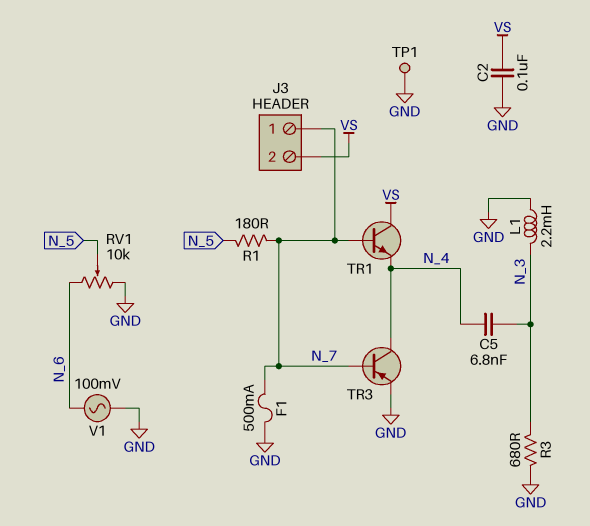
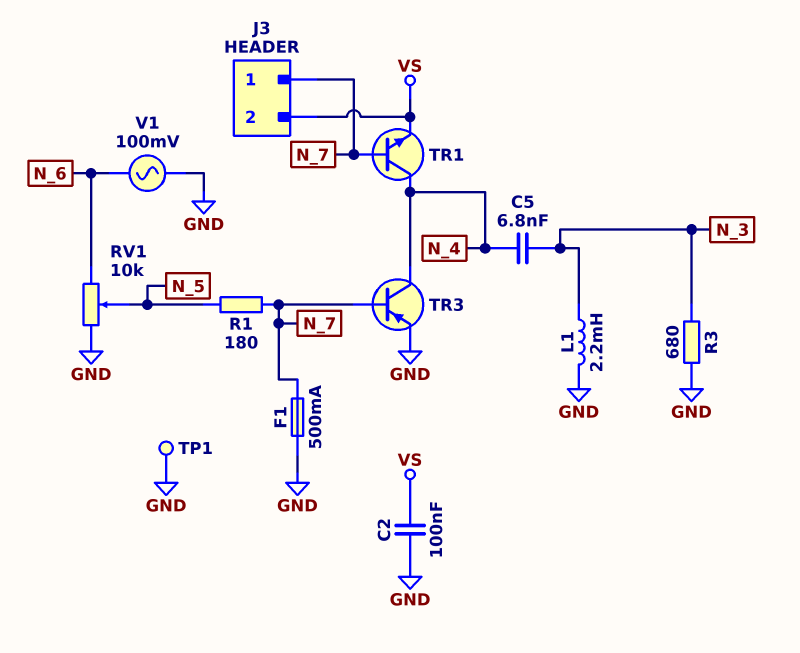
TR1: NPN (B N_7, C VS, E N_4) -> NPN (B N_7, C N_4, E VS)

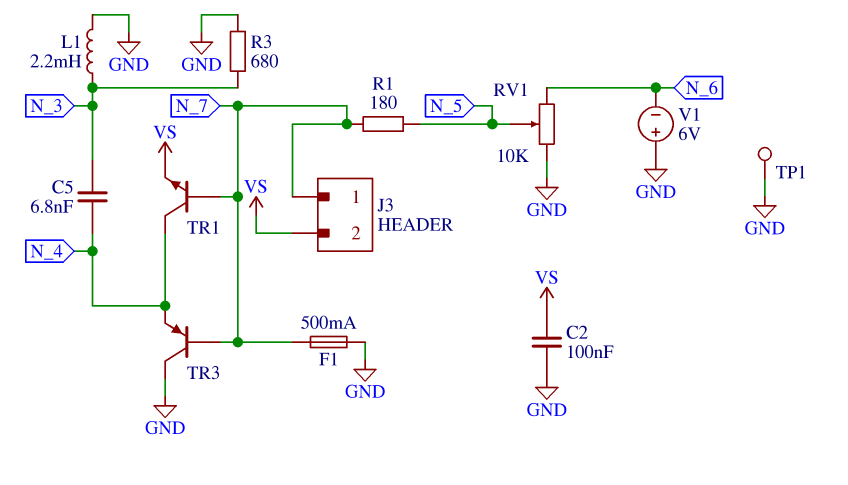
TR3: PNP (B N_7, C N_4, E GND) -> PNP (B N_7, C GND, E N_4)
V1: AC 100mV (GND, N_6) -> 6V (plus GND, minus N_6)

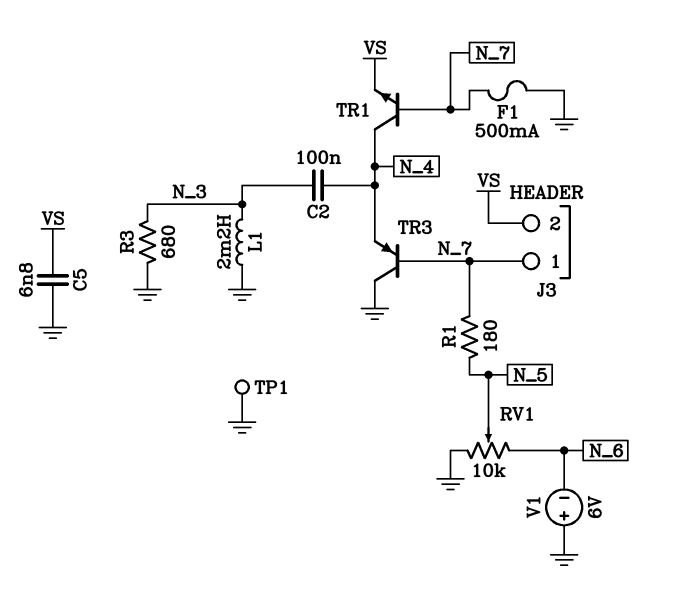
C2: 100nF (GND, VS) -> 100nF (N_3, N_4)
C5: 6.8nF (N_3, N_4) -> 6.8nF (GND, VS)

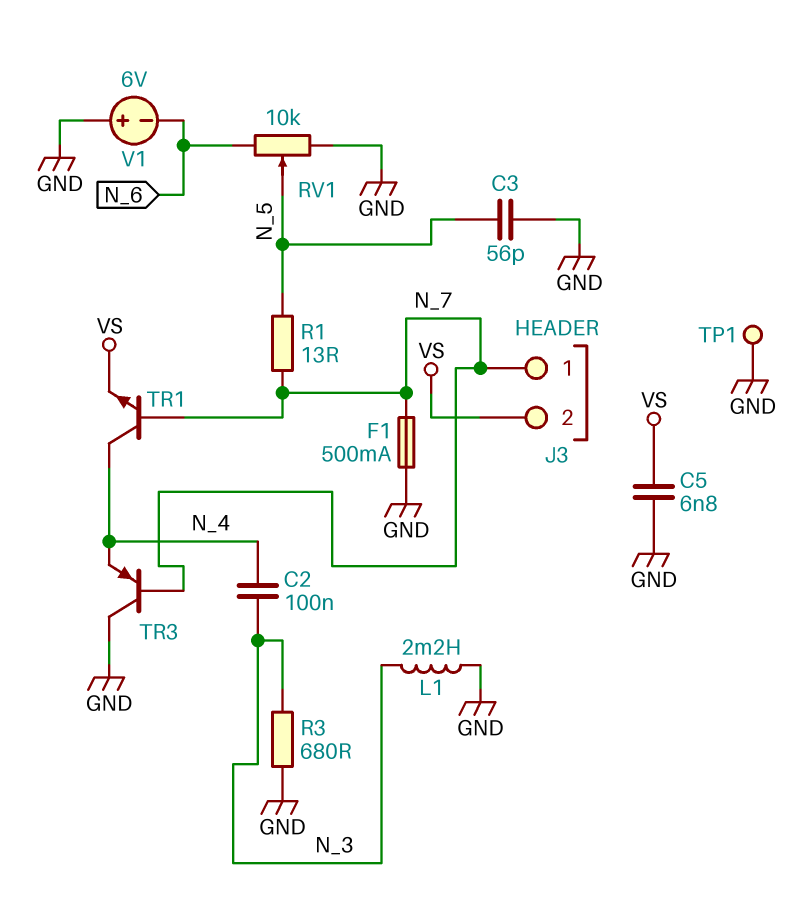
C3: none -> 56pF (GND, N_5)
R1: 180 (N_5, N_7) -> 13 (N_5, N_7)

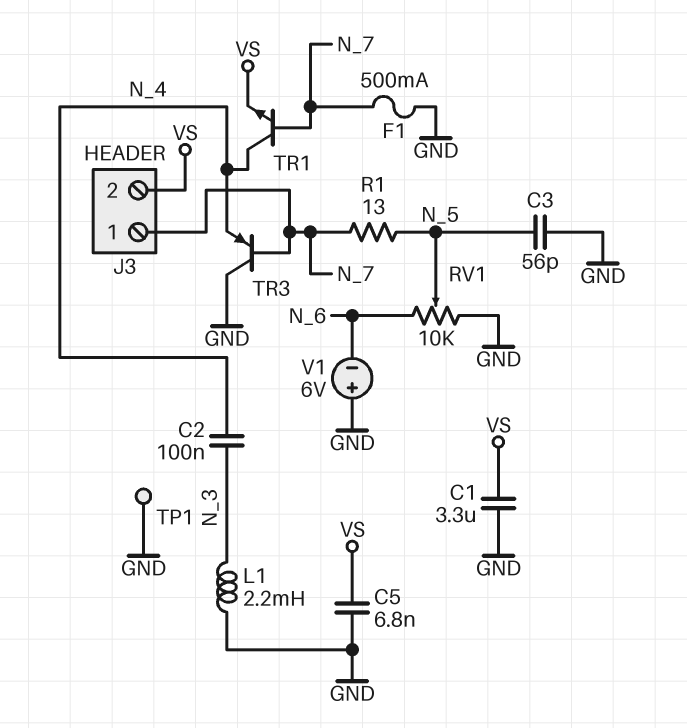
C1: none -> 3.3uF (GND, VS)
R3: 680 (GND, N_3) -> none

